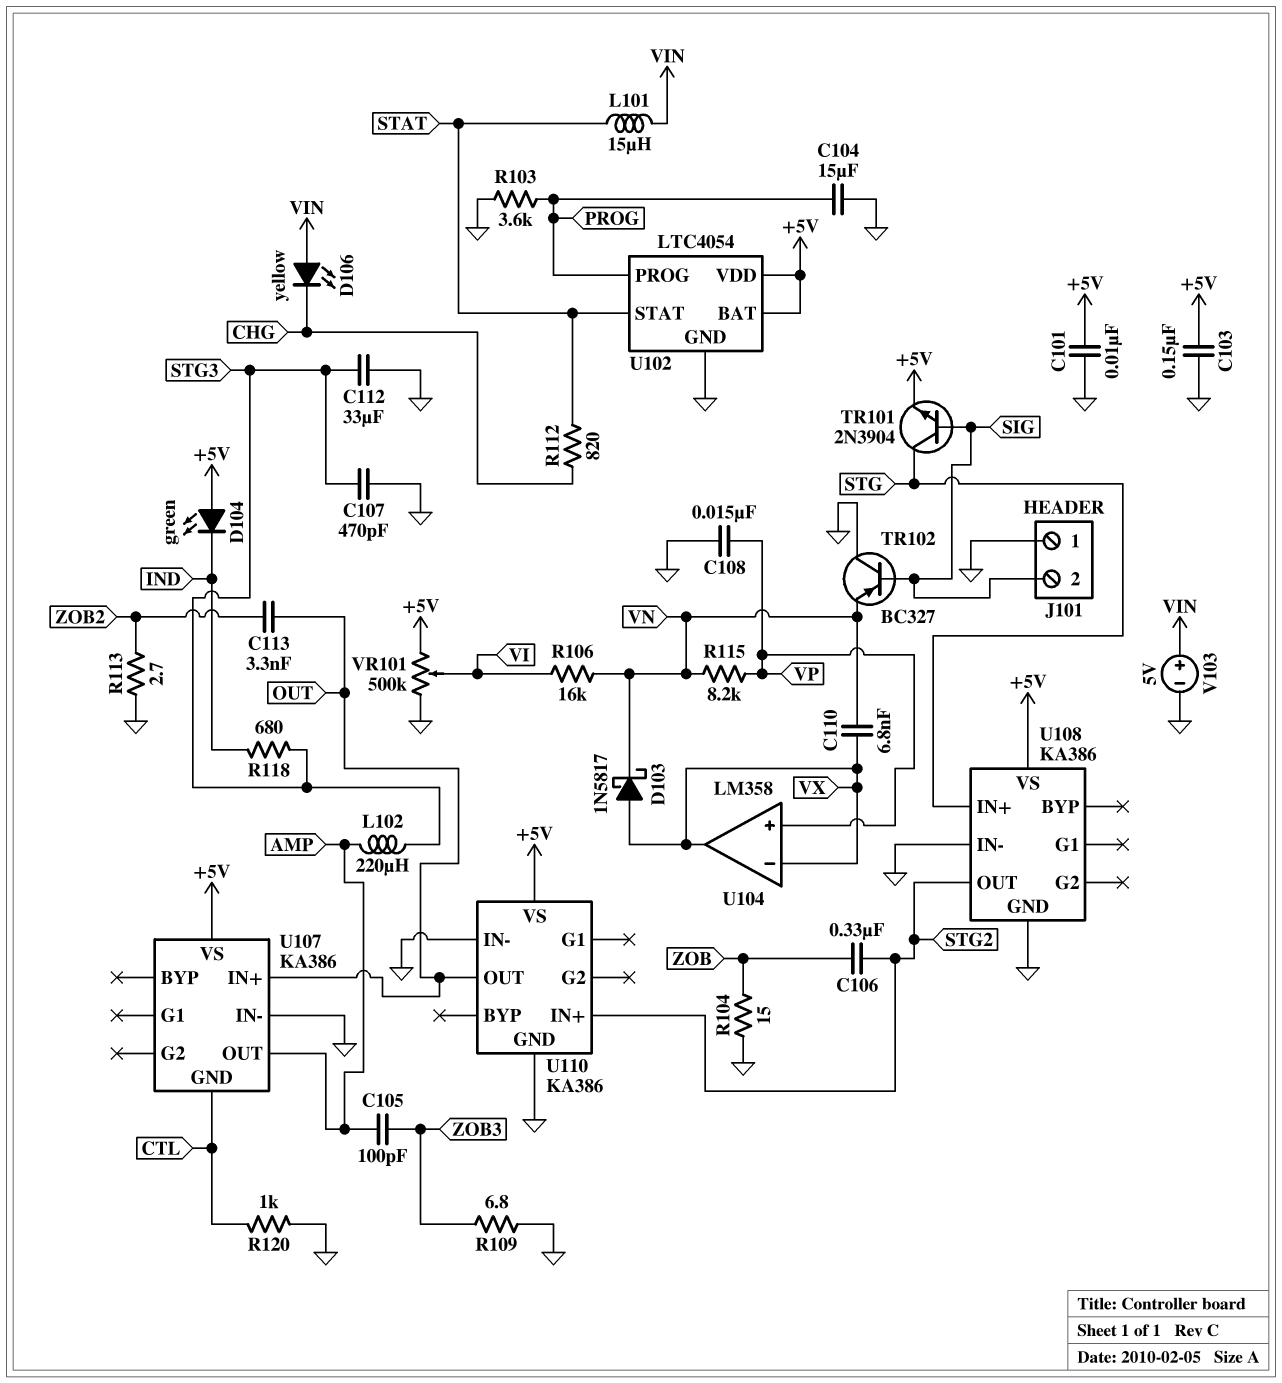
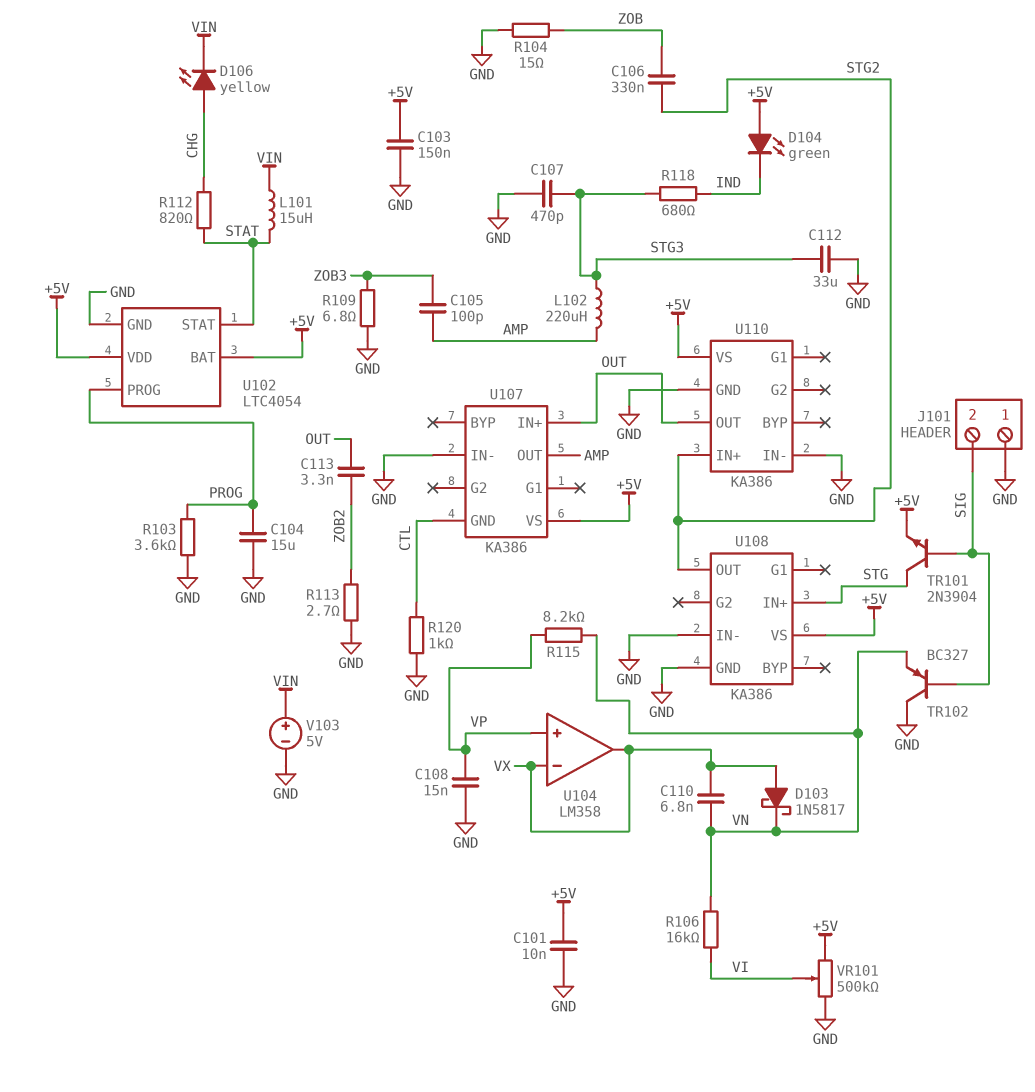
D106: LED yellow (A VIN, K CHG) -> LED yellow (A CHG, K VIN)

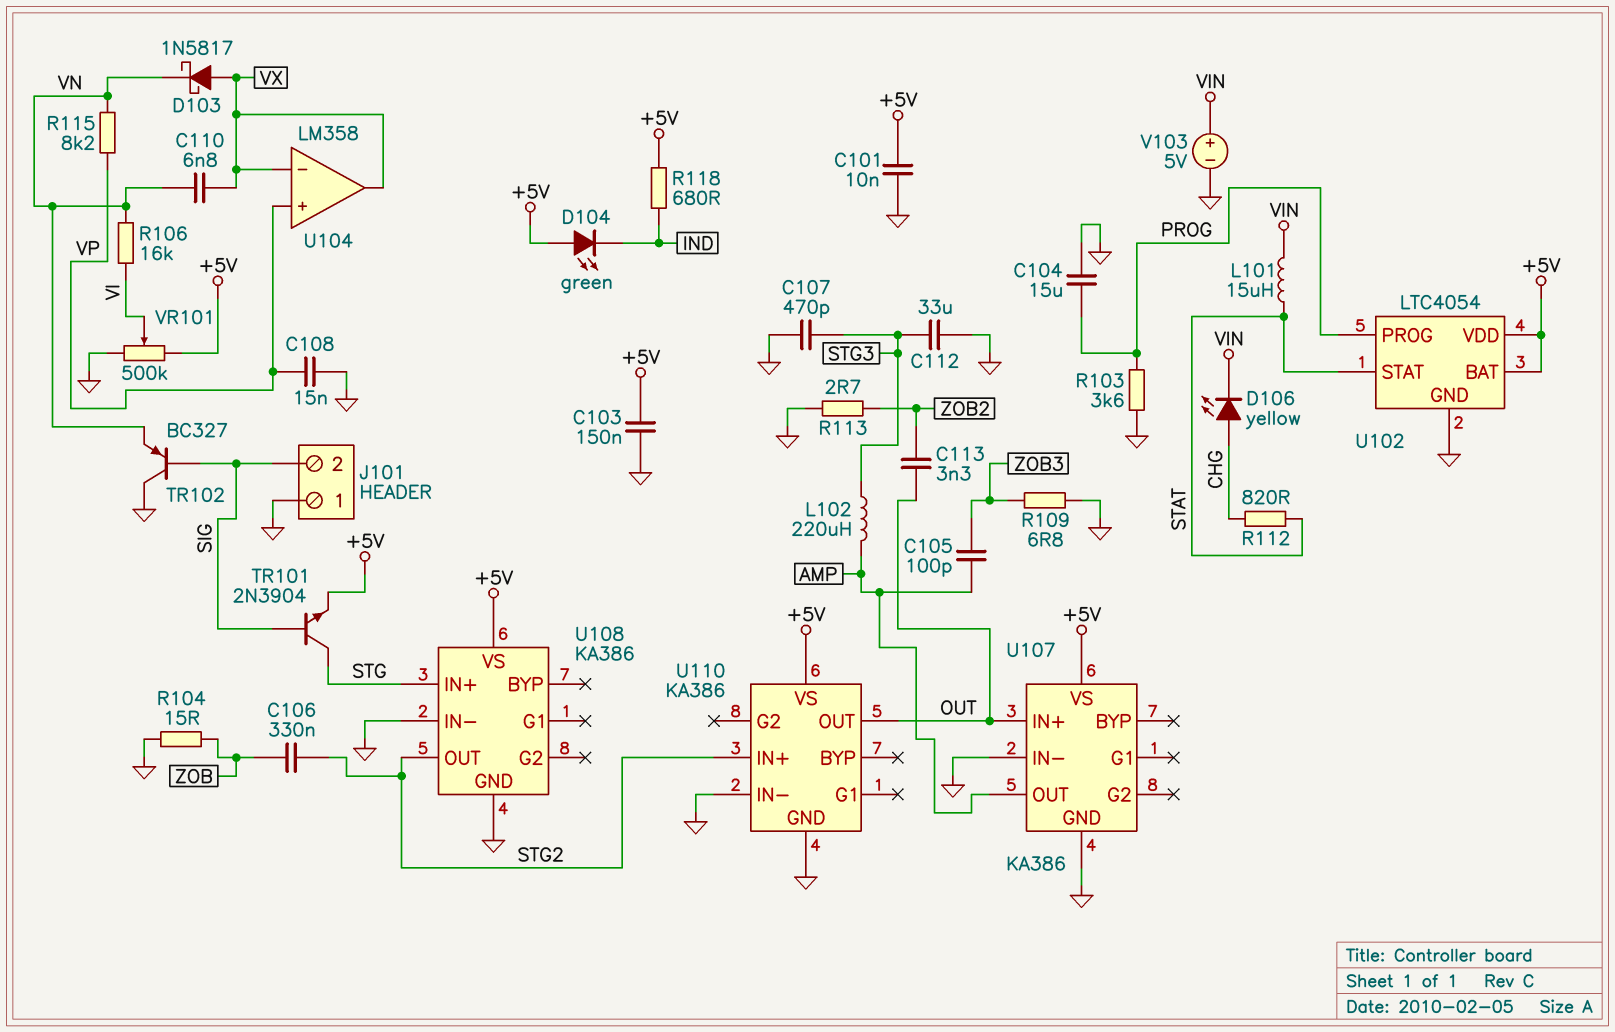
R118: 680 (IND, STG3) -> 680 (+5V, IND)
R120: 1k (CTL, GND) -> none
U107 pin GND: CTL -> GND

